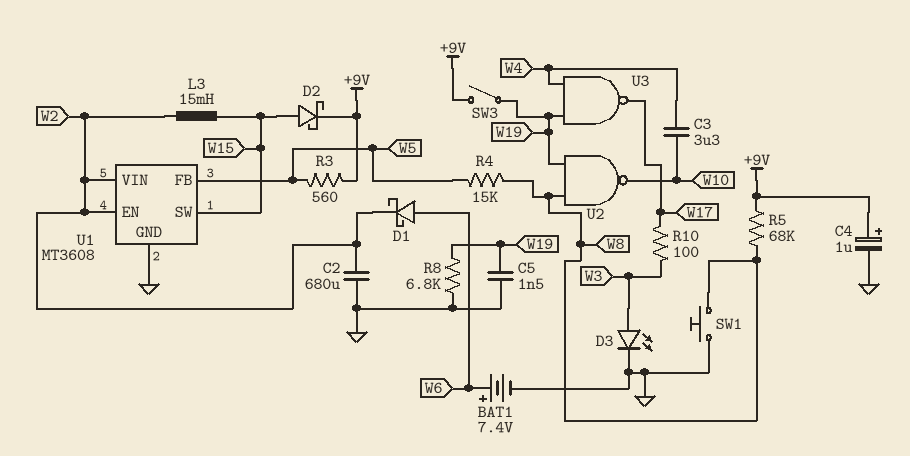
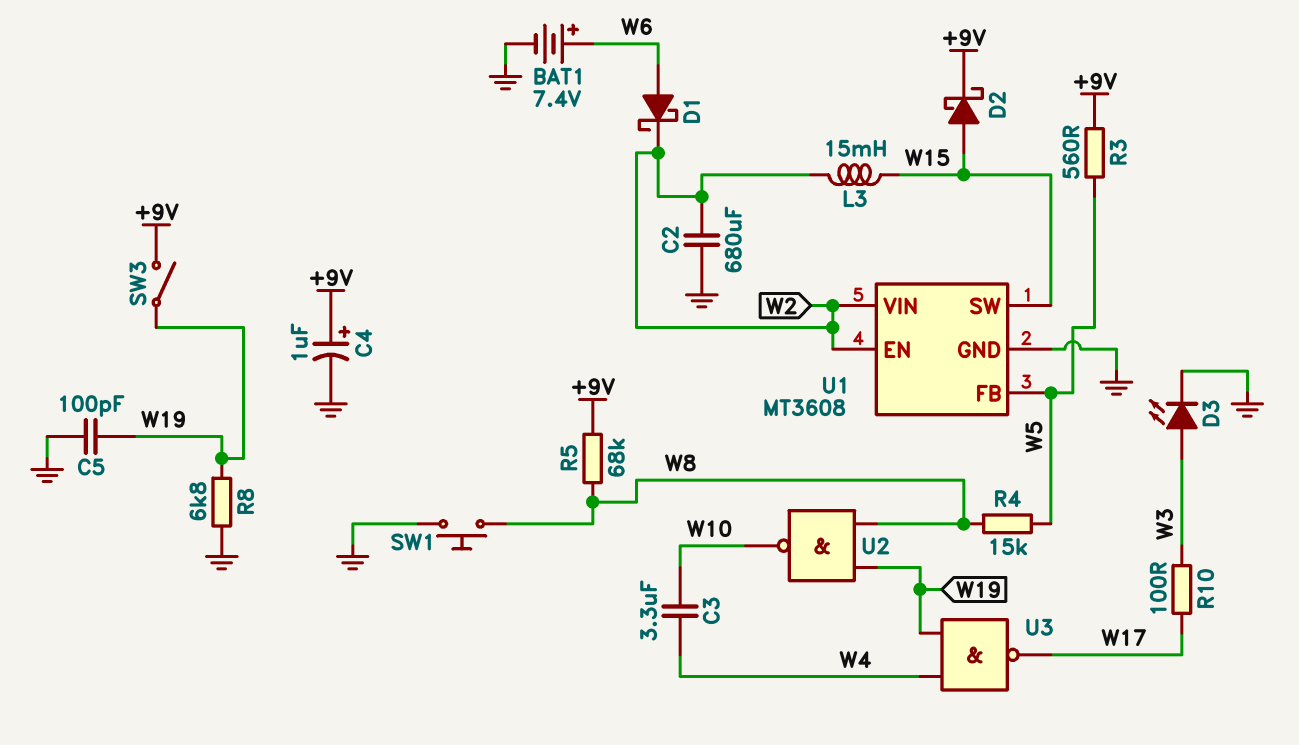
C5: 1.5nF (GND, W19) -> 100pF (GND, W19)

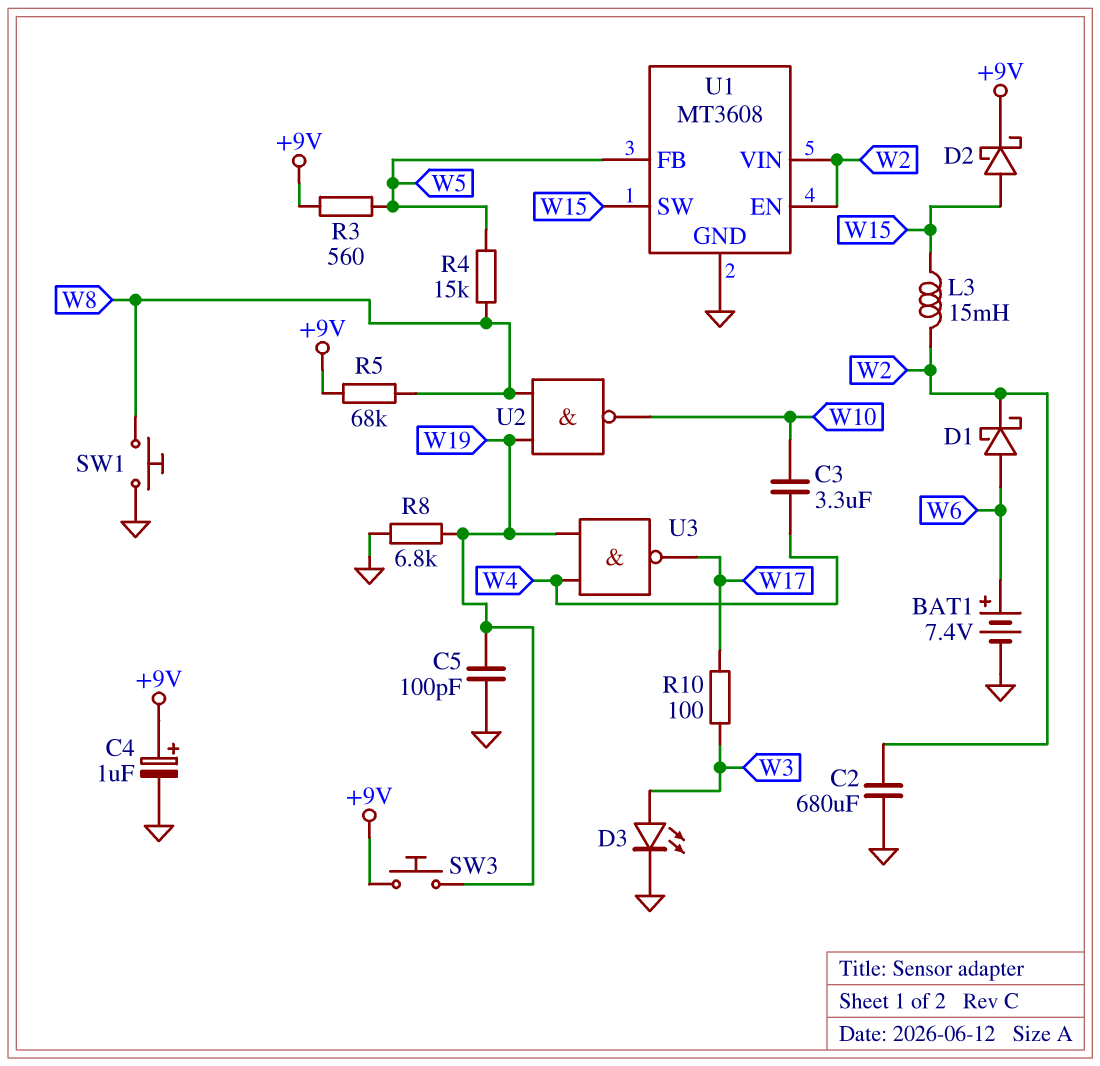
SW3: switch (+9V, W19) -> button (+9V, W19)

